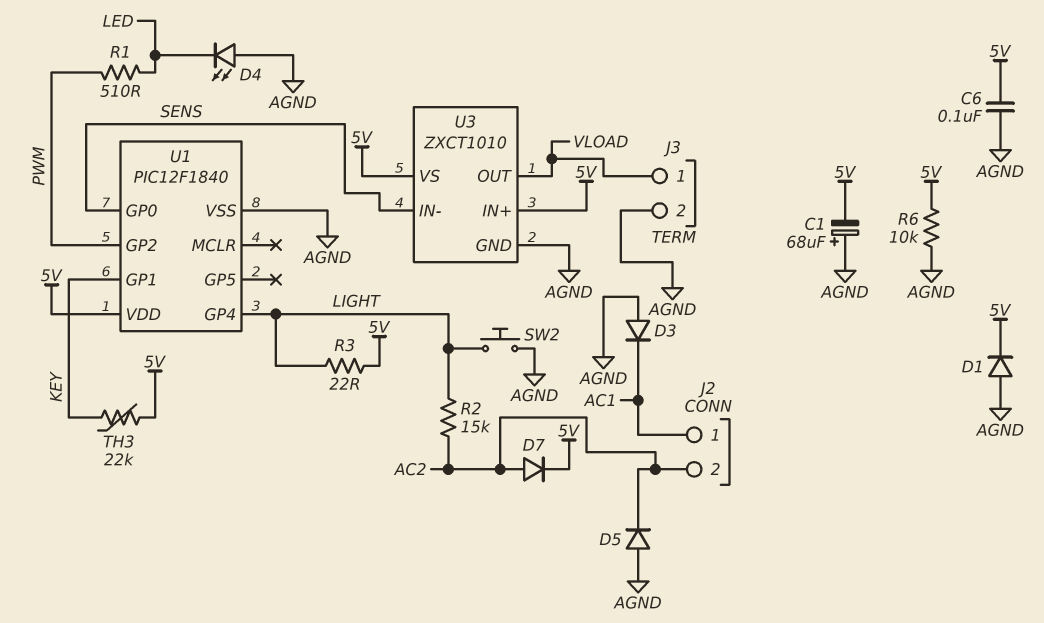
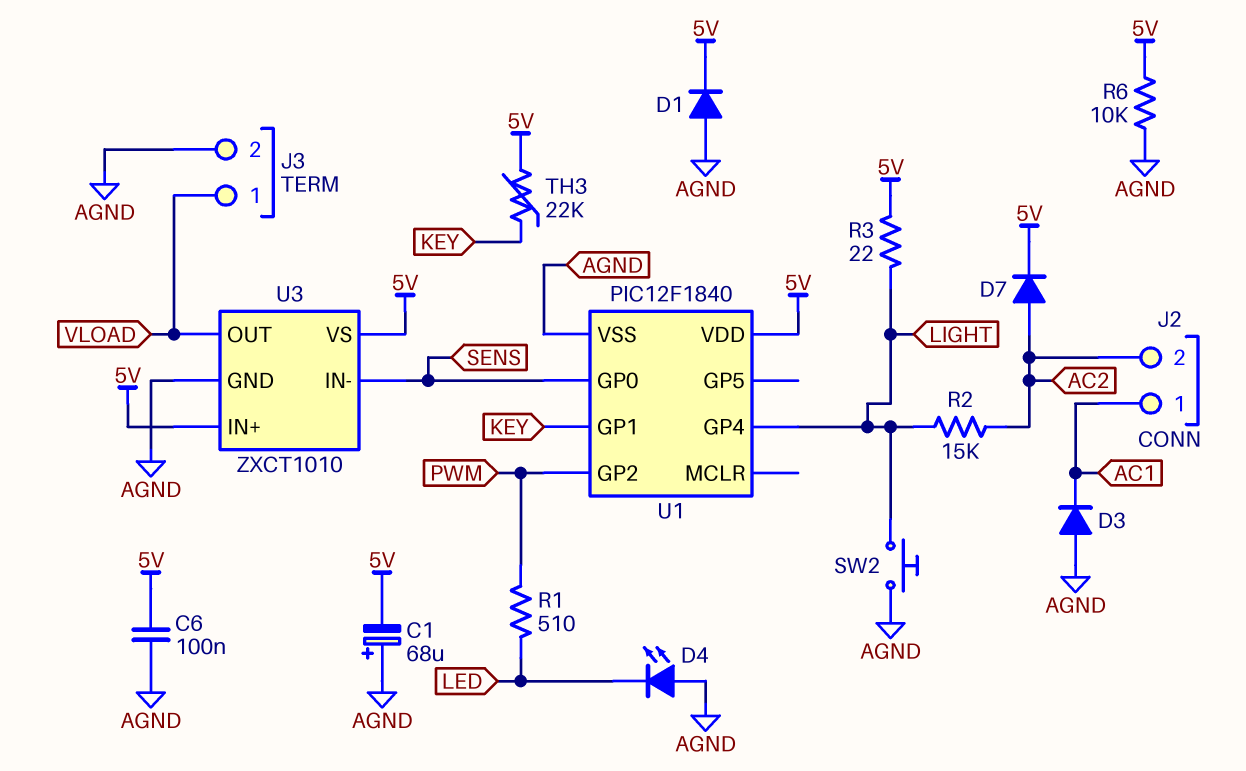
D5: diode (A AGND, K AC2) -> none

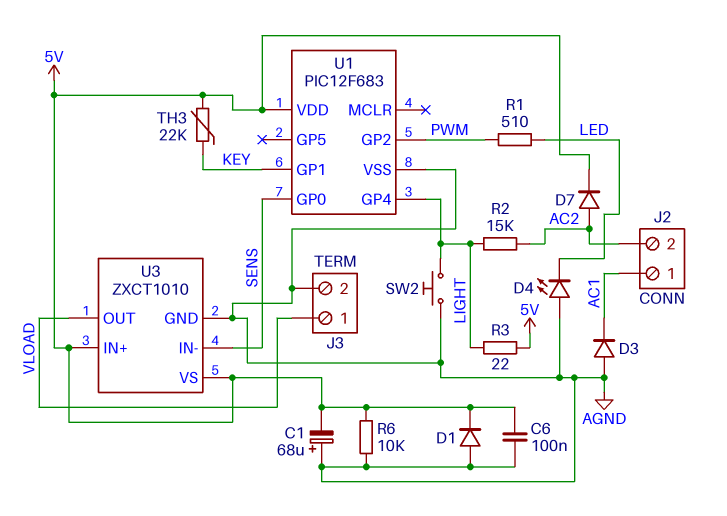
U1: PIC12F1840 -> PIC12F683

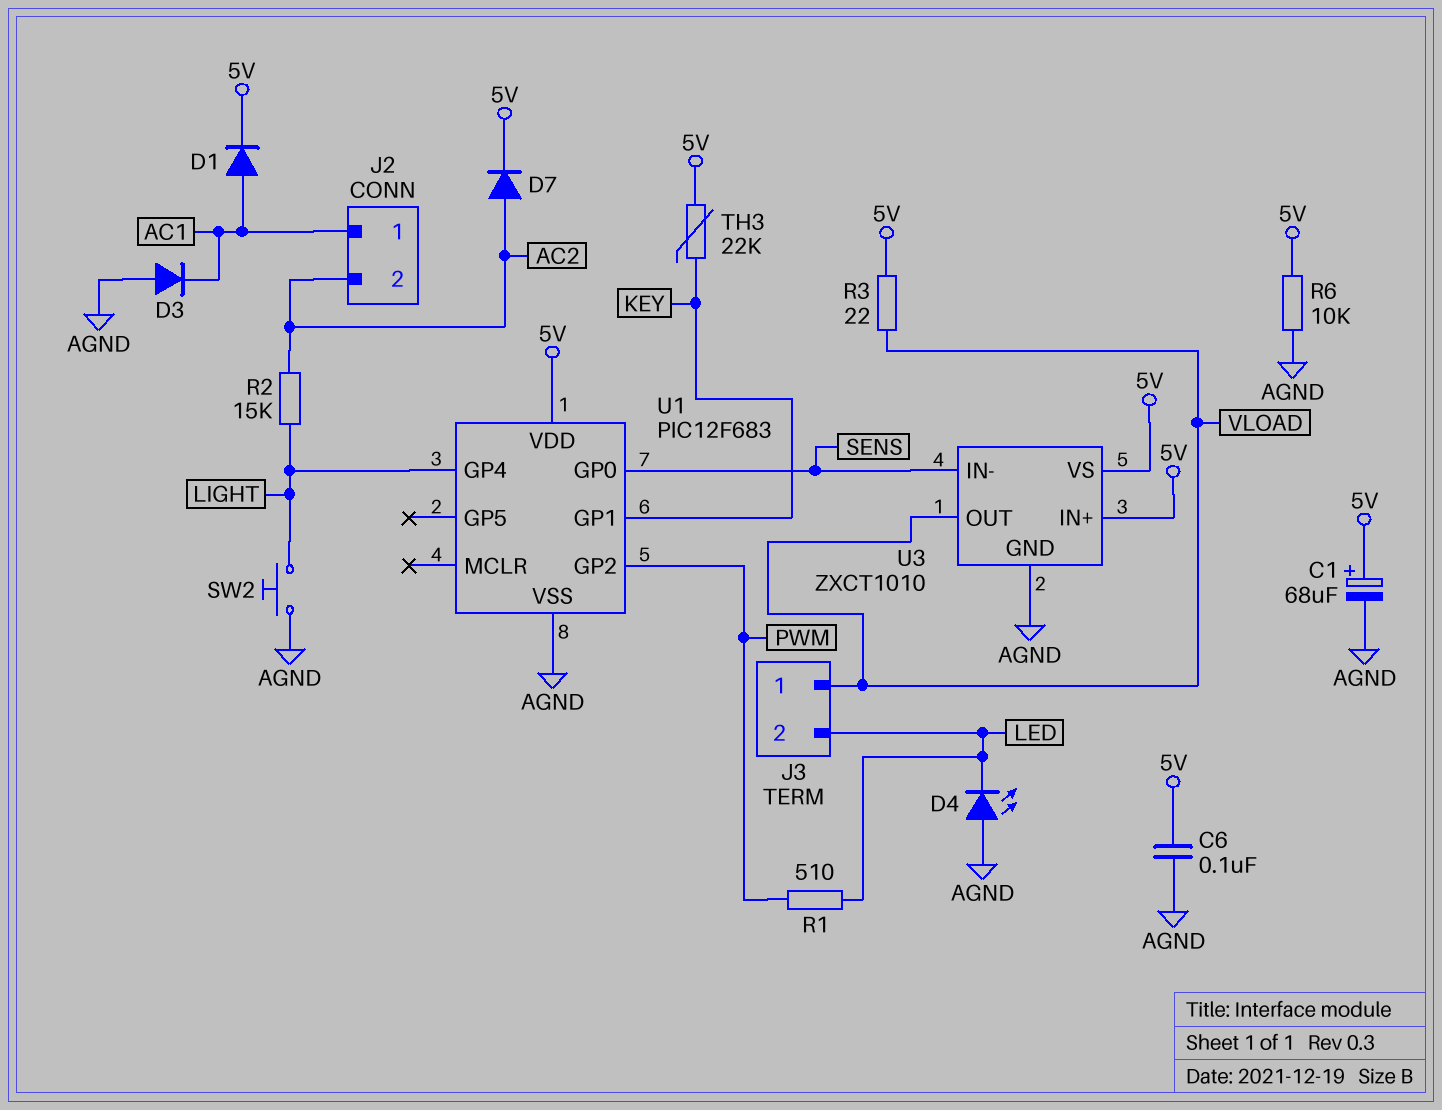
C1: 68uF (plus AGND, minus 5V) -> 68uF (plus 5V, minus AGND)
D1: diode (A AGND, K 5V) -> diode (A AC1, K 5V)
J3 pin 2: AGND -> LED
R3: 22 (5V, LIGHT) -> 22 (5V, VLOAD)

